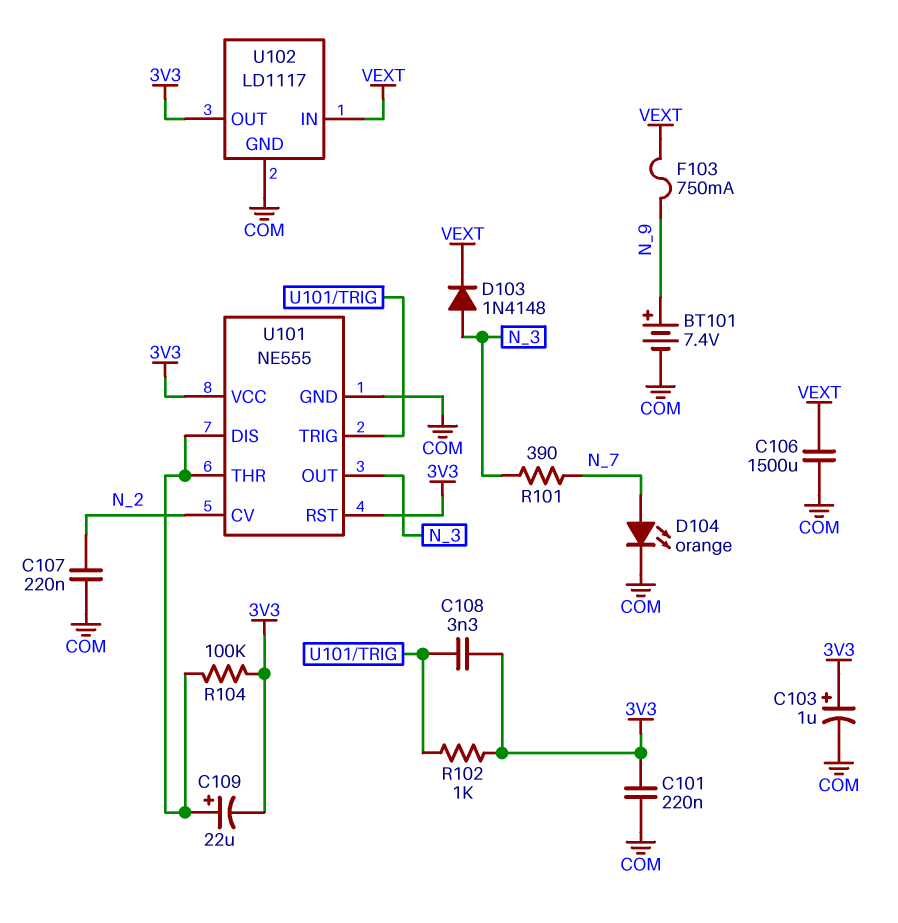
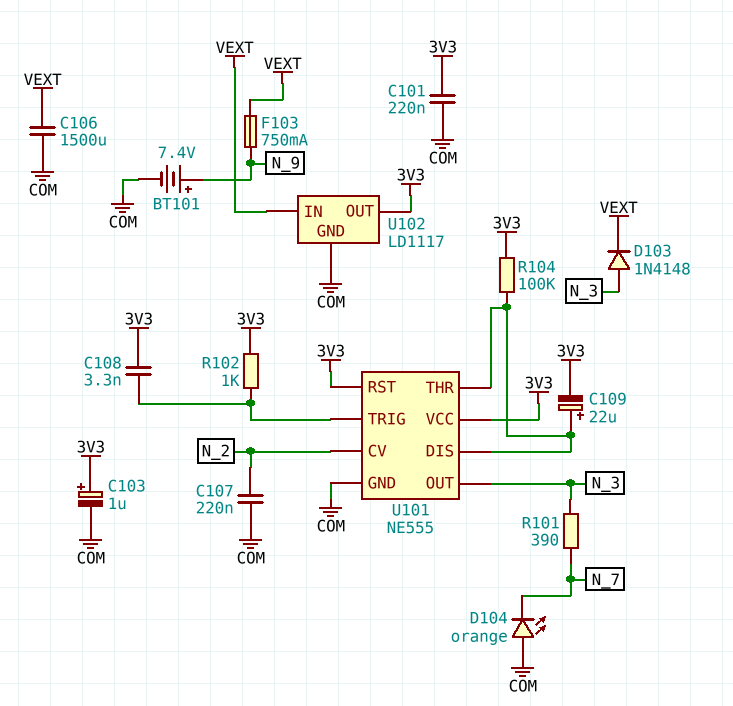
D104: LED orange (A N_7, K COM) -> LED orange (A COM, K N_7)

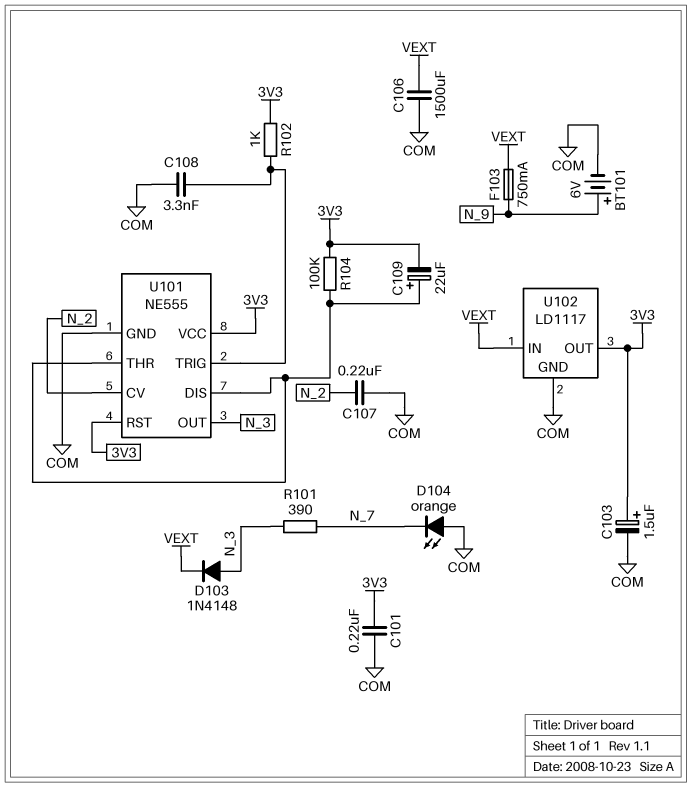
BT101: 7.4V (plus N_9, minus COM) -> 6V (plus N_9, minus COM)
C103: 1uF (plus 3V3, minus COM) -> 1.5uF (plus 3V3, minus COM)
C108: 3.3nF (3V3, U101/TRIG) -> 3.3nF (COM, U101/TRIG)

